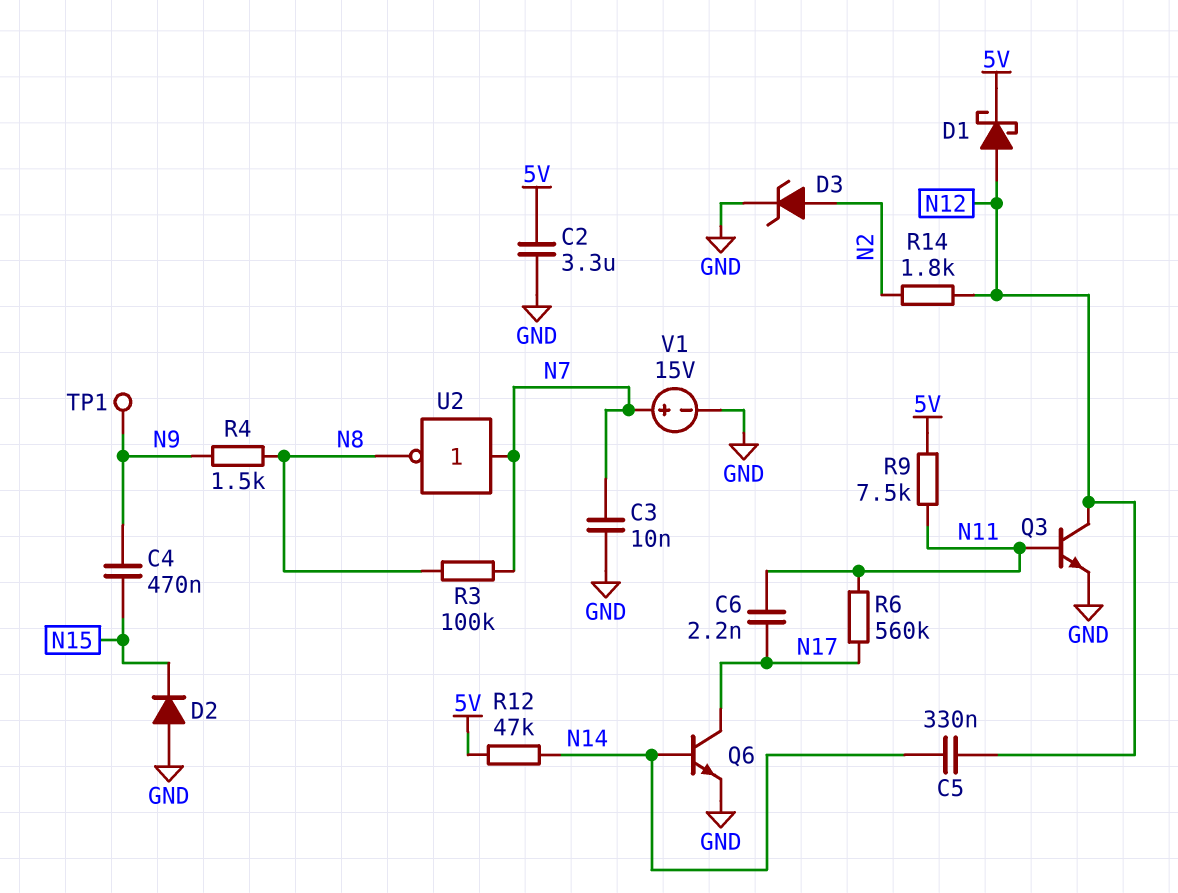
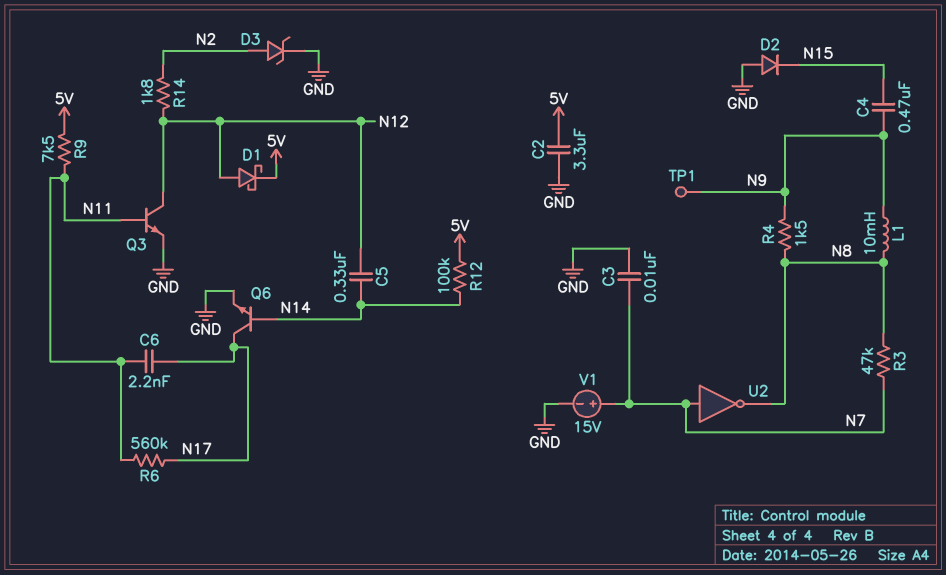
L1: none -> 10mH (N8, N9)
R3: 100k (N7, N8) -> 47k (N7, N8)
R12: 47k (5V, N14) -> 100k (5V, N14)

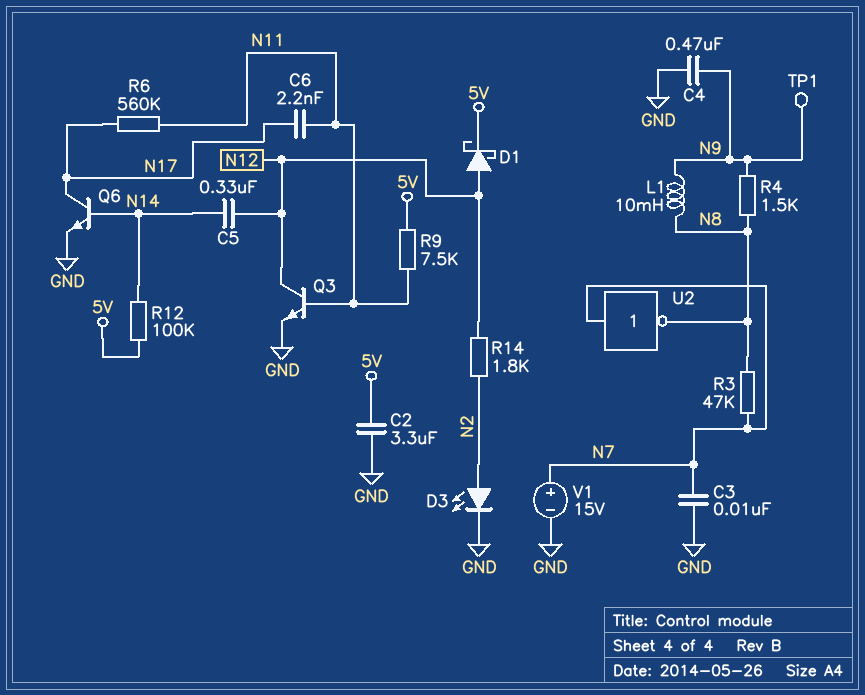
C4: 470nF (N9, N15) -> 470nF (GND, N9)
D2: diode (A GND, K N15) -> none
D3: zener (A N2, K GND) -> LED (A N2, K GND)

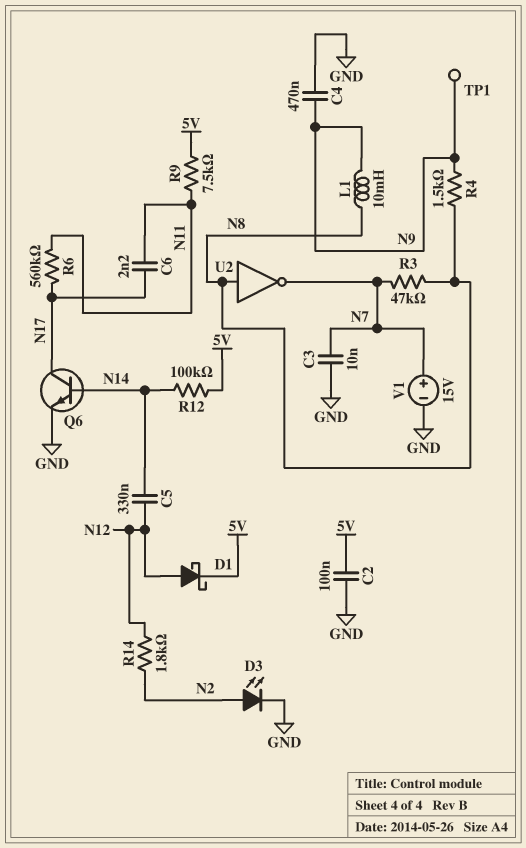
C2: 3.3uF (5V, GND) -> 100nF (5V, GND)
Q3: NPN (B N11, C N12, E GND) -> none
U2: NOT (in N7, out N8) -> NOT (in N8, out N7)

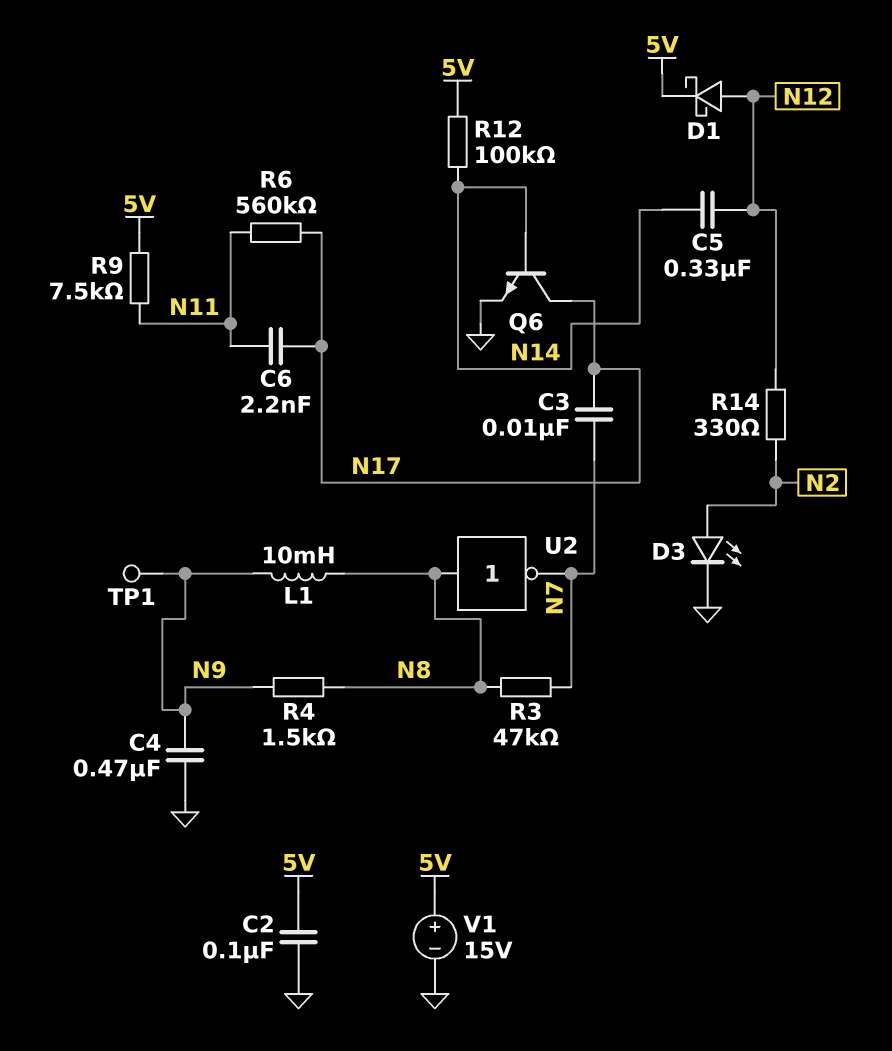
C3: 10nF (GND, N7) -> 10nF (N7, N17)
R14: 1.8k (N2, N12) -> 330 (N2, N12)
V1: 15V (plus N7, minus GND) -> 15V (plus 5V, minus GND)

